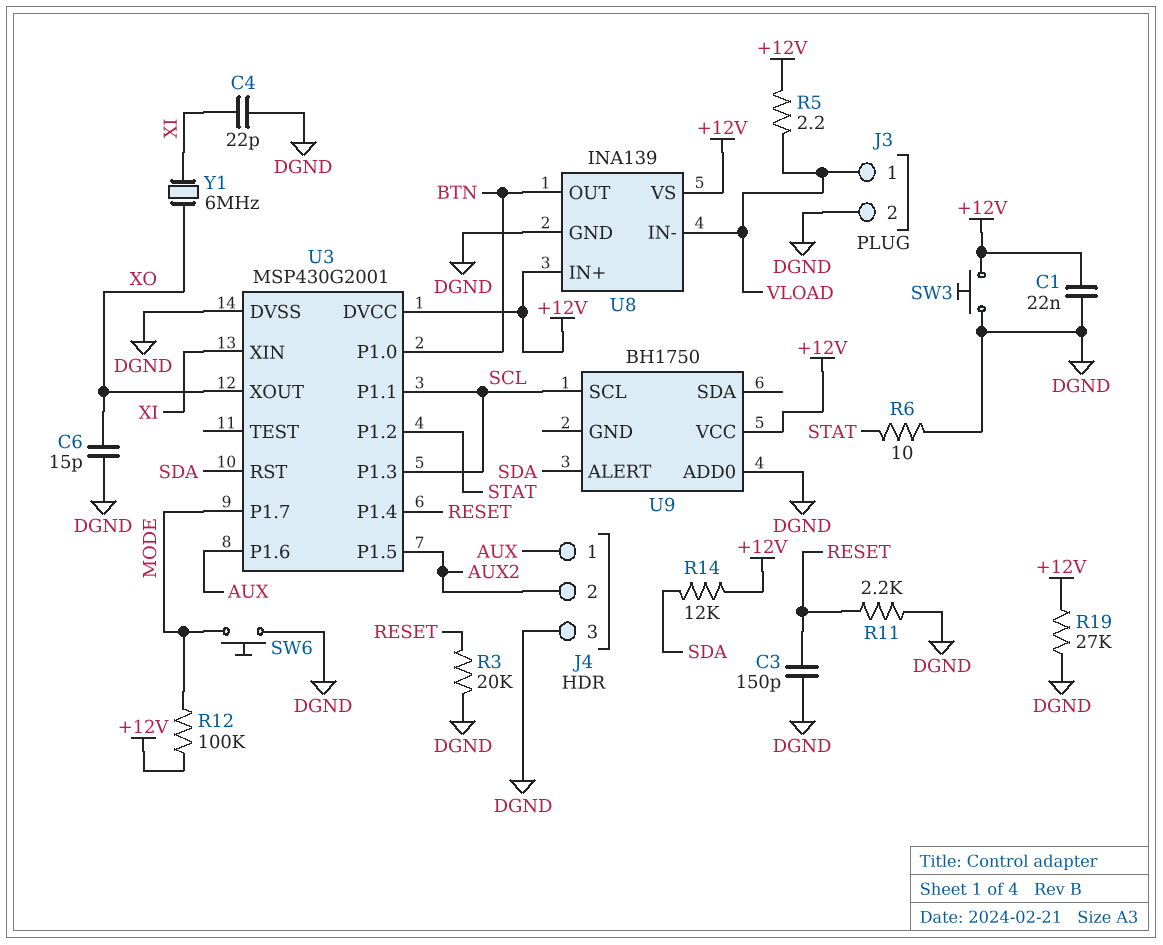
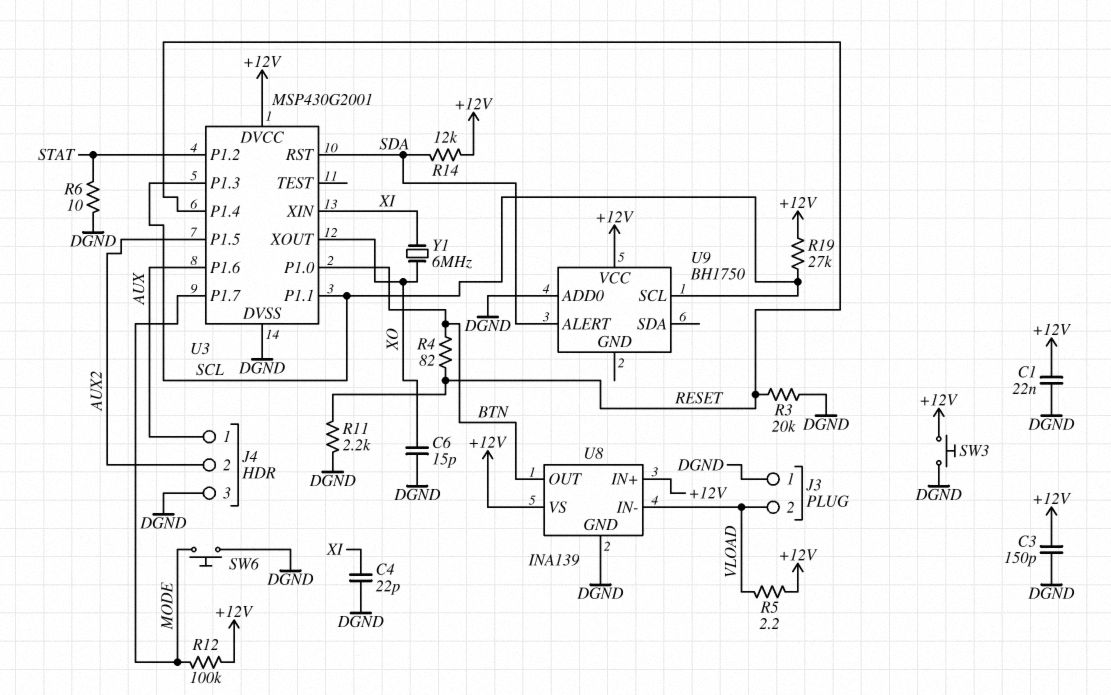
C3: 150pF (DGND, RESET) -> 150pF (+12V, DGND)
J3 pin 1: VLOAD -> DGND
J3 pin 2: DGND -> VLOAD
R4: none -> 82 (BTN, RESET)
R19: 27k (+12V, DGND) -> 27k (+12V, SCL)

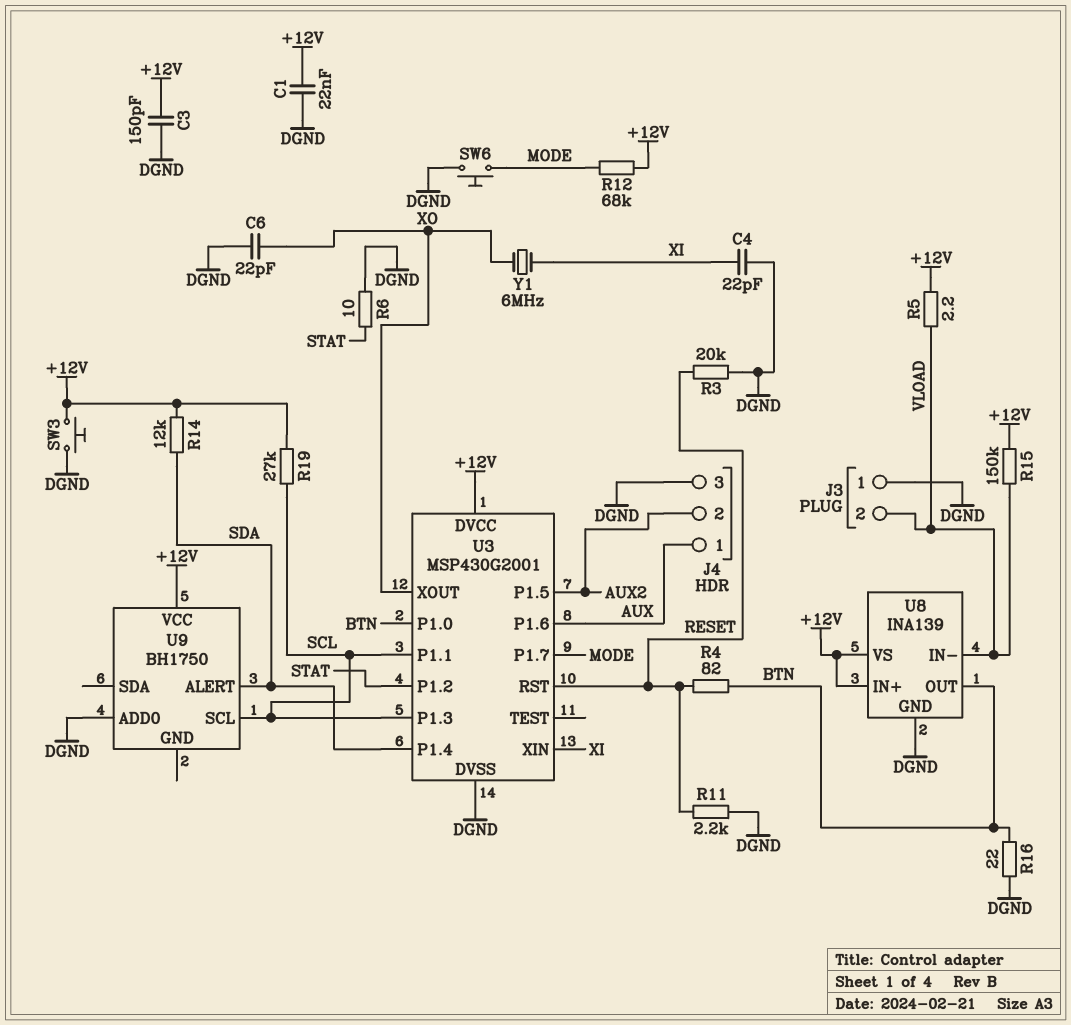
C6: 15pF (DGND, XO) -> 22pF (DGND, XO)
R12: 100k (+12V, MODE) -> 68k (+12V, MODE)
R15: none -> 150k (+12V, VLOAD)
R16: none -> 22 (BTN, DGND)
U3 pin P1.4: RESET -> SDA
U3 pin RST: SDA -> RESET

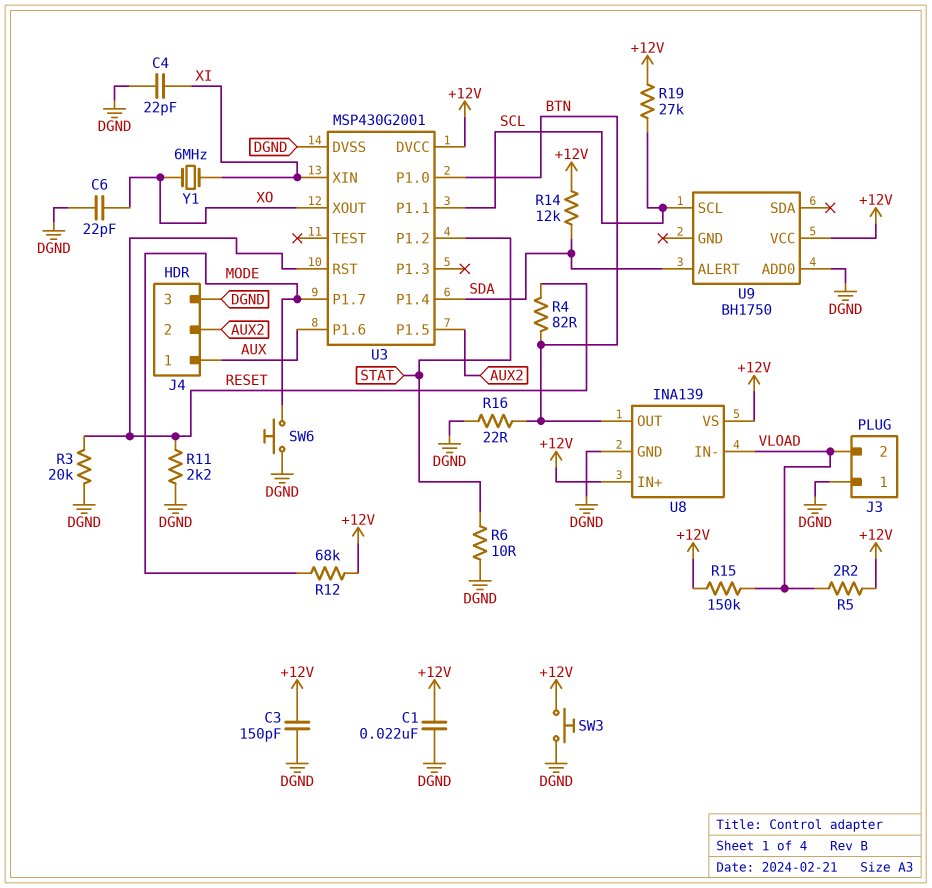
U3 pin P1.3: SCL -> none

